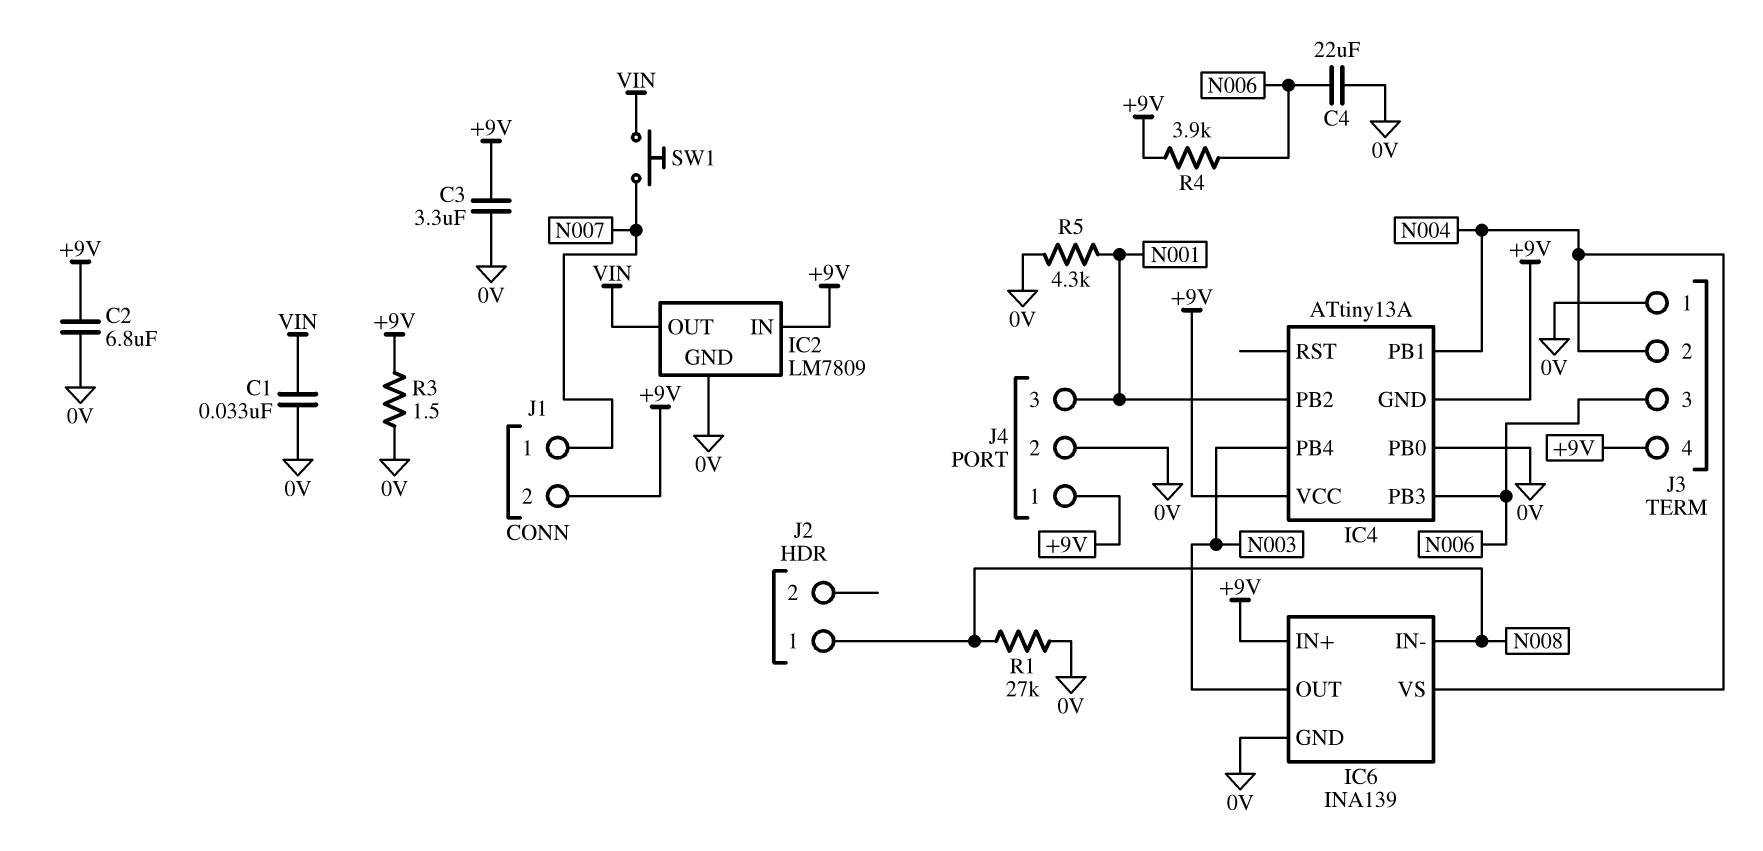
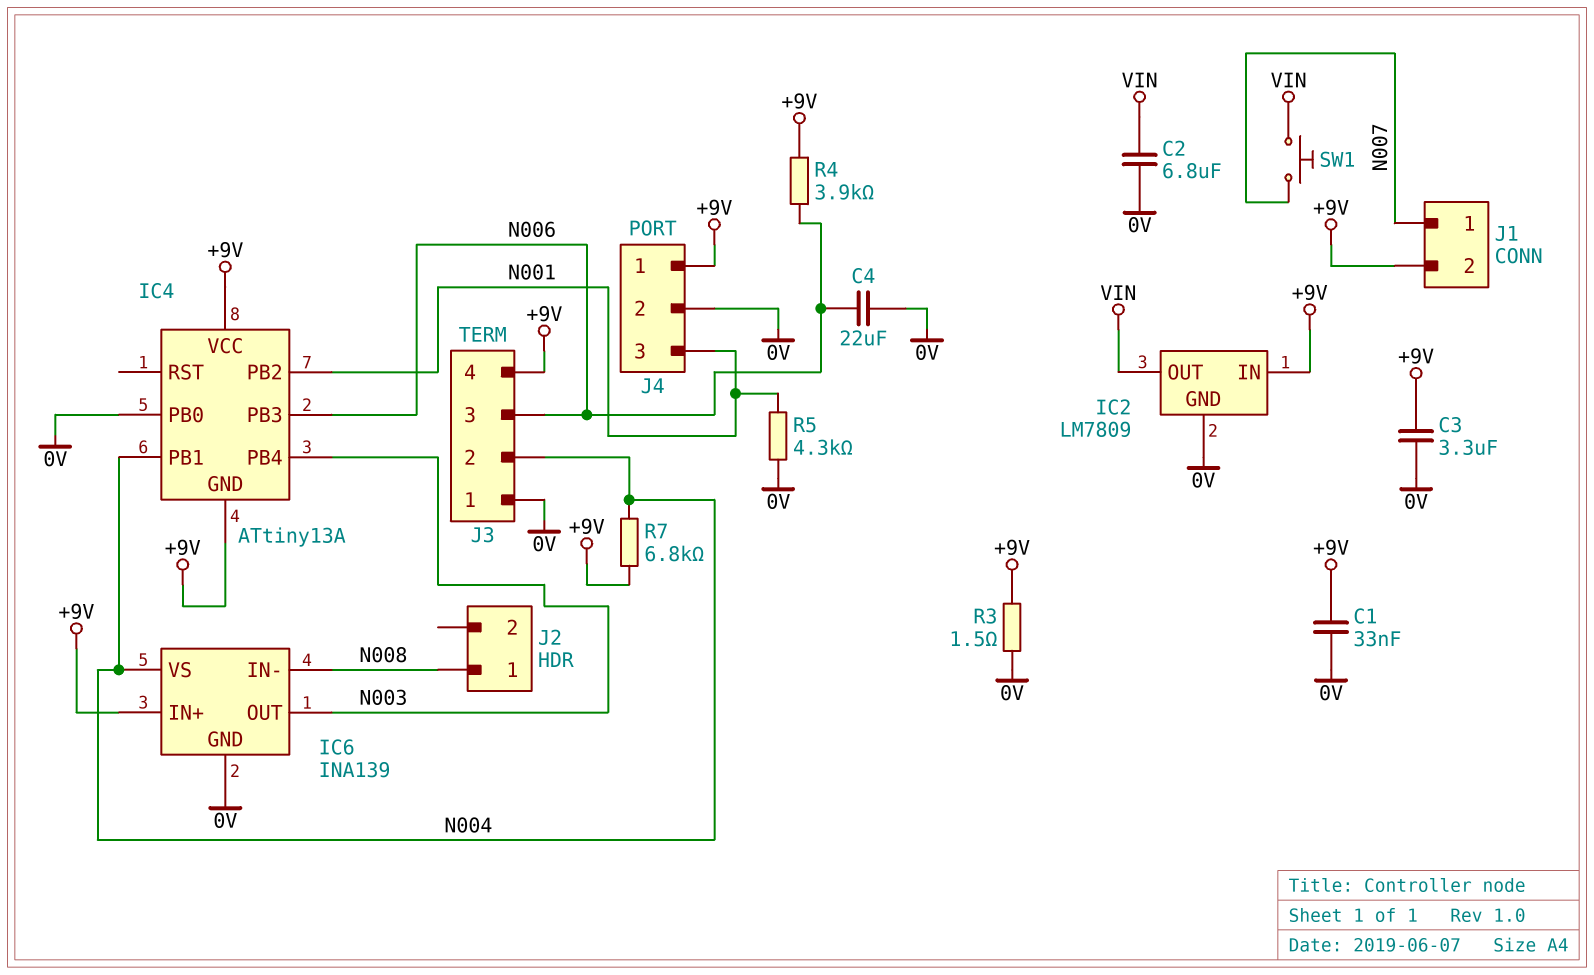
C1: 33nF (0V, VIN) -> 33nF (+9V, 0V)
C2: 6.8uF (+9V, 0V) -> 6.8uF (0V, VIN)
R1: 27k (0V, N008) -> none
R7: none -> 6.8k (+9V, N004)

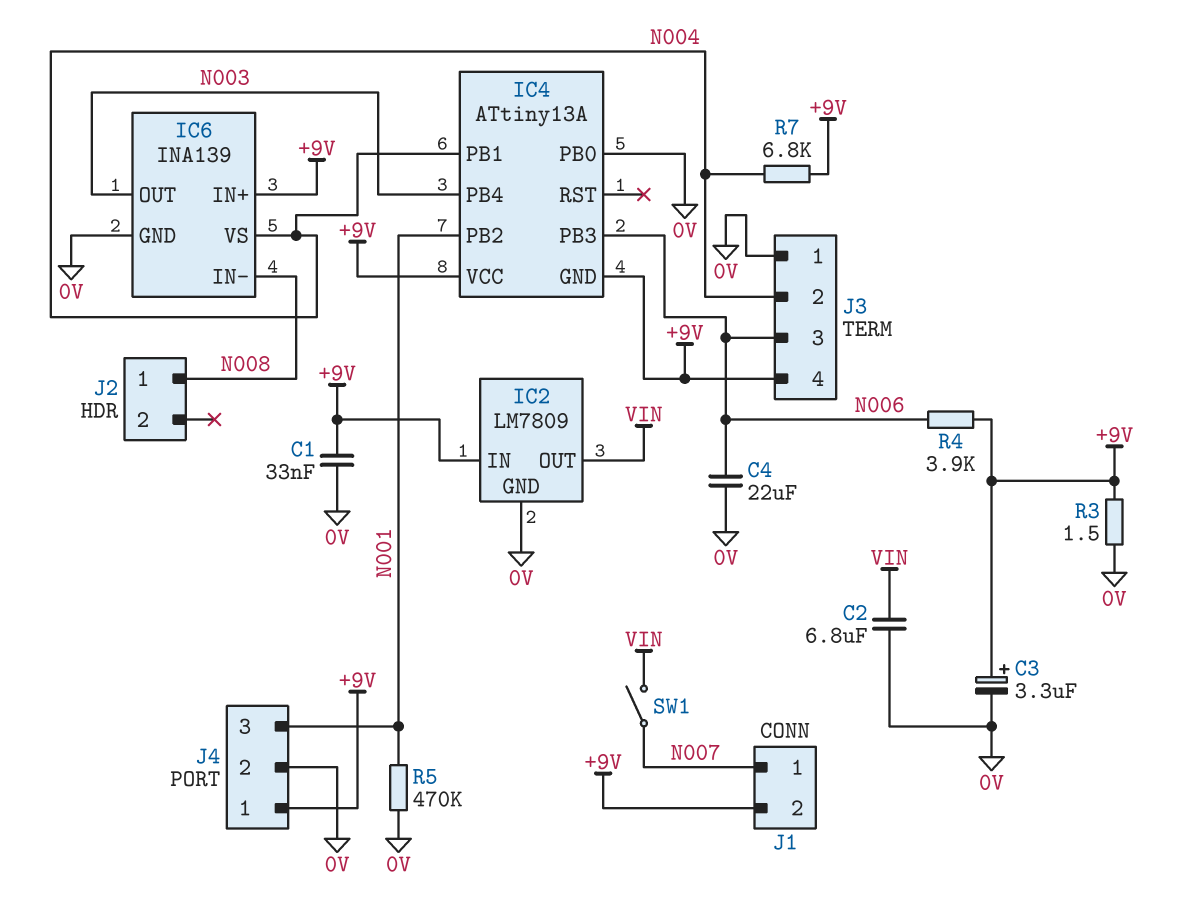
C3: 3.3uF (+9V, 0V) -> 3.3uF (plus +9V, minus 0V)
R5: 4.3k (0V, N001) -> 470k (0V, N001)
SW1: button (N007, VIN) -> switch (N007, VIN)

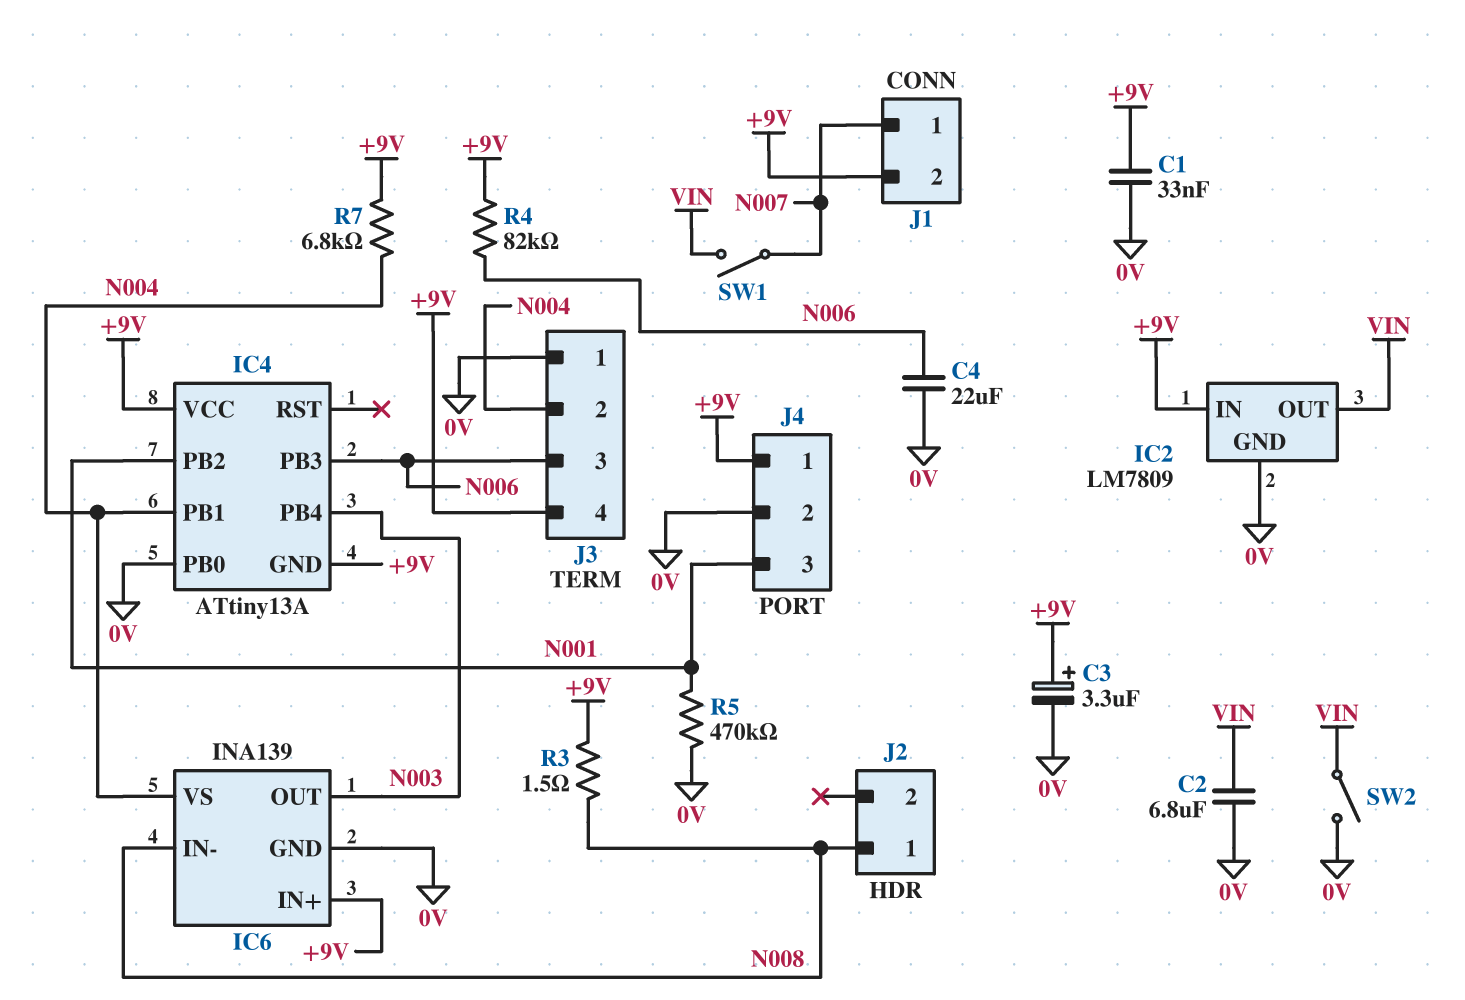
R3: 1.5 (+9V, 0V) -> 1.5 (+9V, N008)
R4: 3.9k (+9V, N006) -> 82k (+9V, N006)
SW2: none -> switch (0V, VIN)

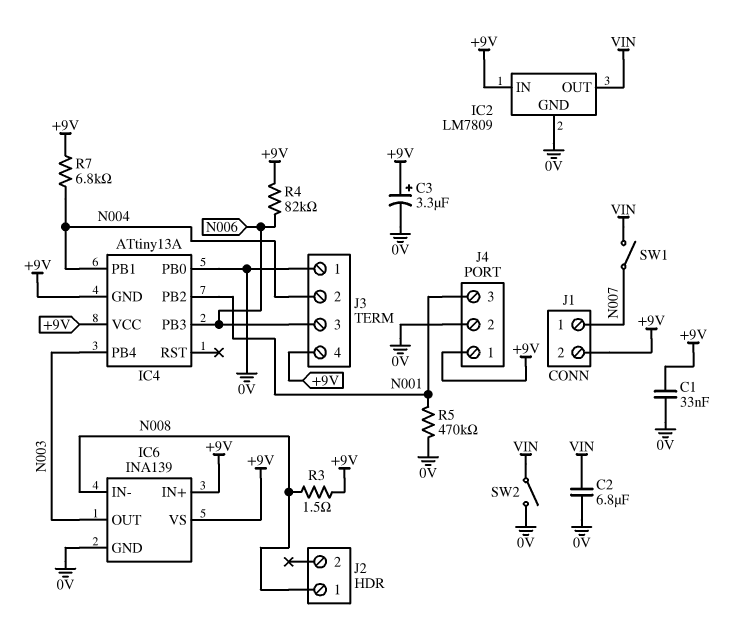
C4: 22uF (0V, N006) -> none
IC6 pin VS: N004 -> +9V

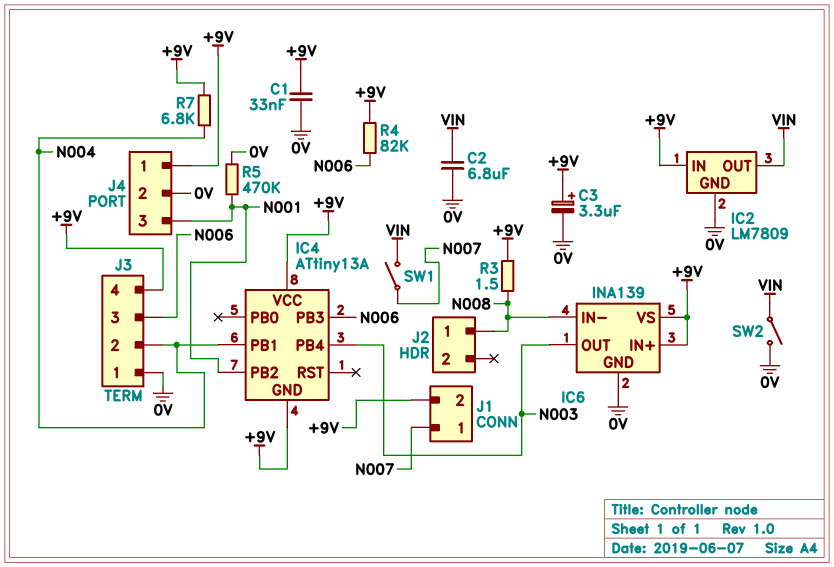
IC4 pin PB0: 0V -> none

